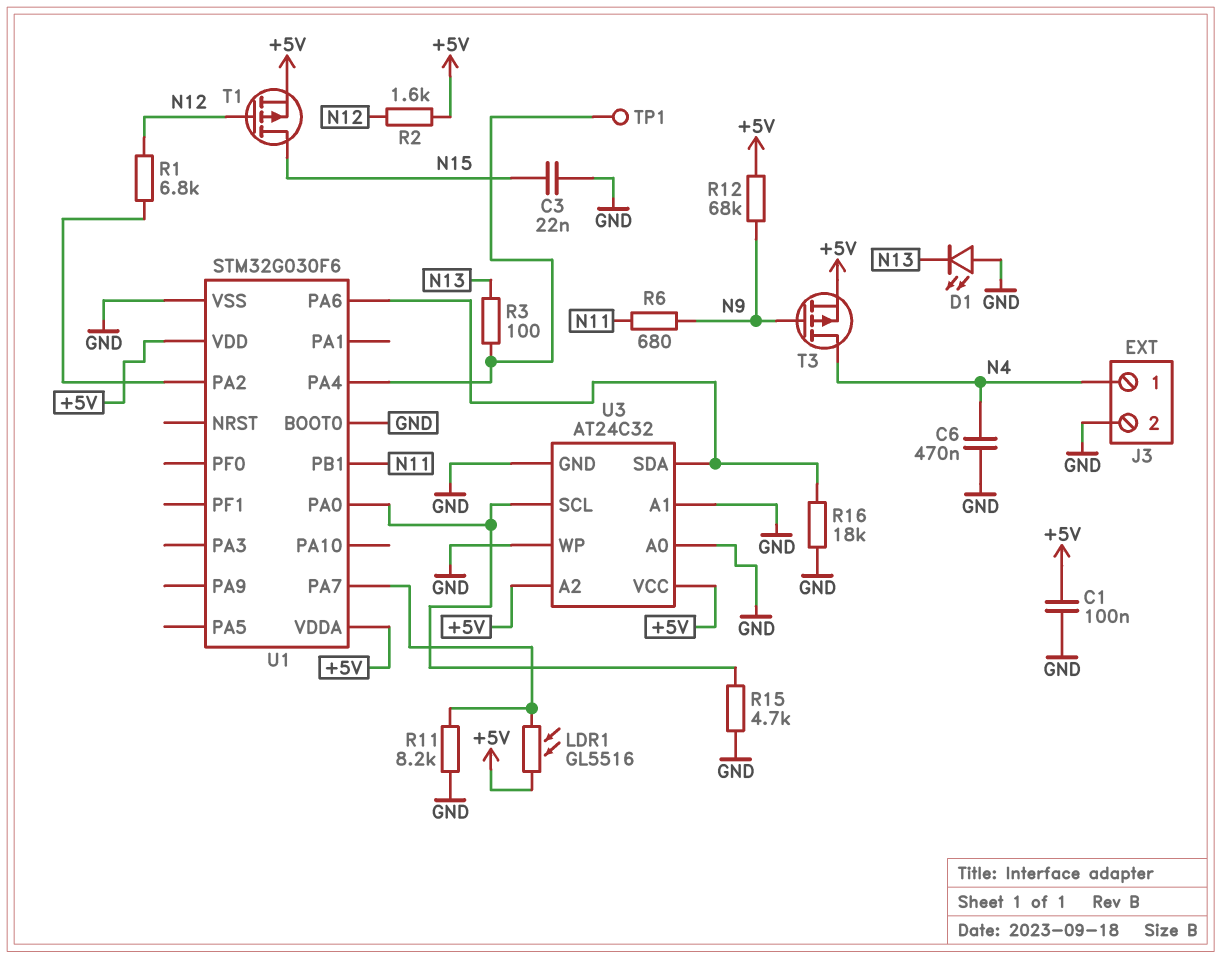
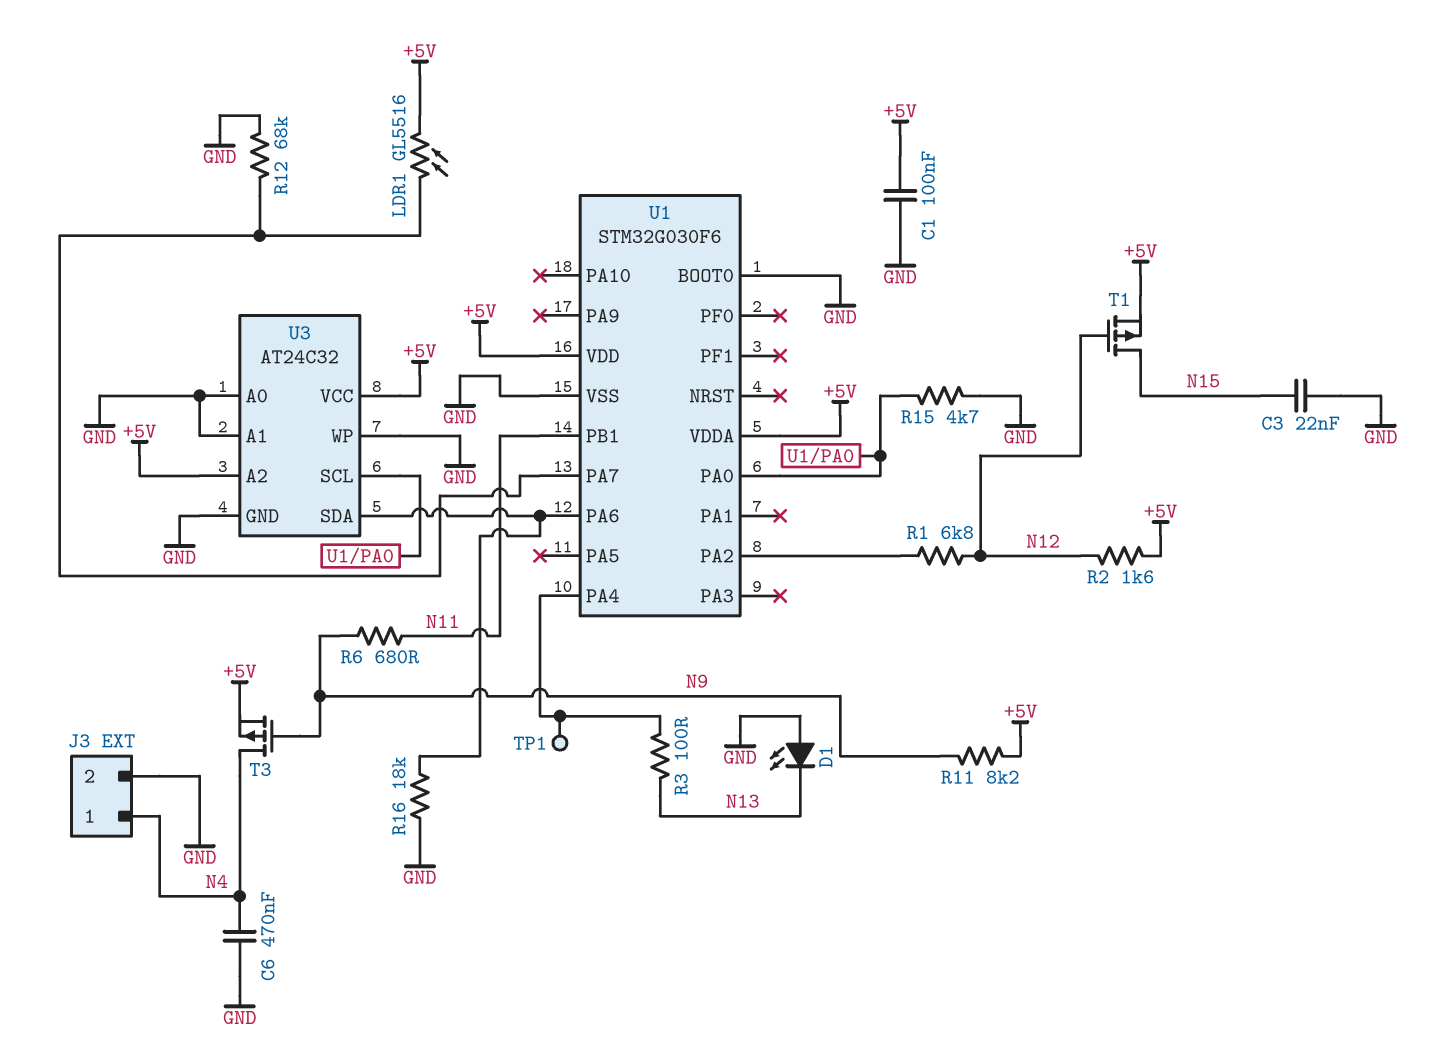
R11: 8.2k (GND, U1/PA7) -> 8.2k (+5V, N9)
R12: 68k (+5V, N9) -> 68k (GND, U1/PA7)

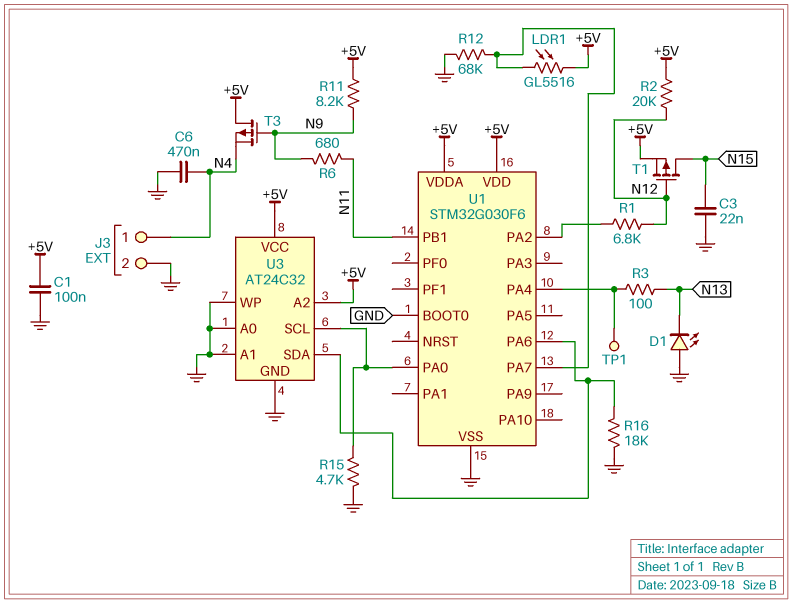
R2: 1.6k (+5V, N12) -> 20k (+5V, N12)
T3: PMOS (G N9, D N4, S +5V) -> PMOS (G N9, D +5V, S N4)

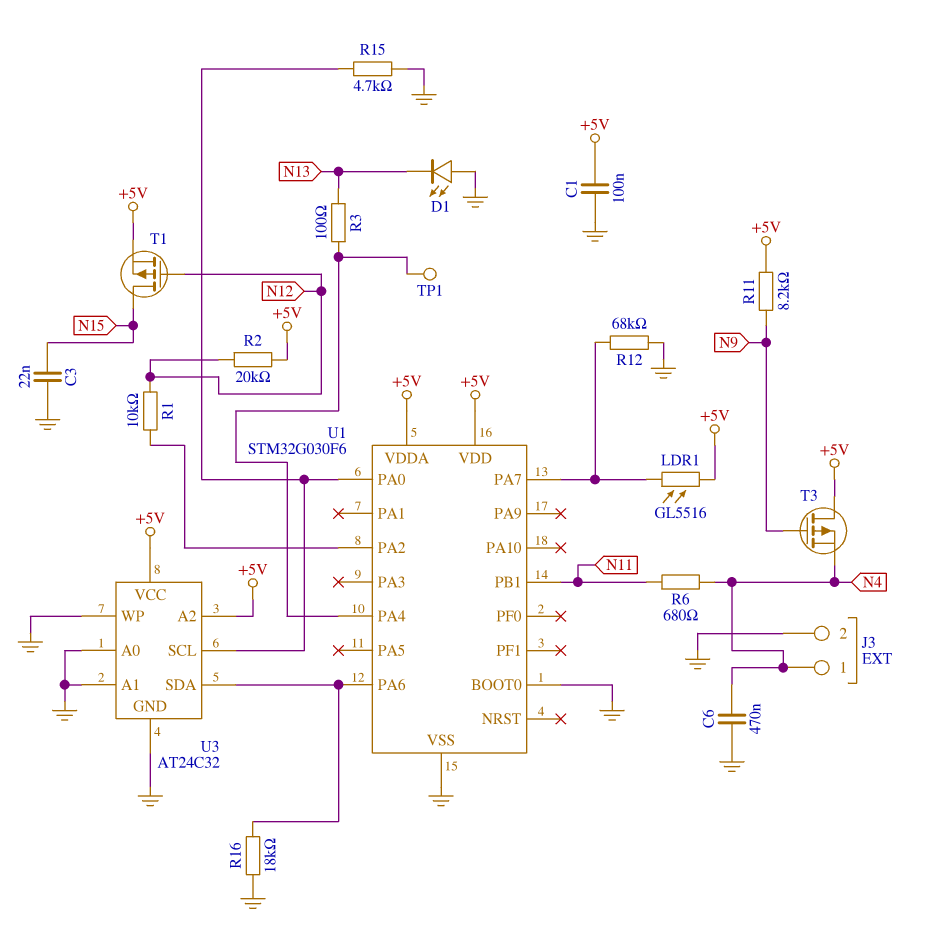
R1: 6.8k (N12, U1/PA2) -> 10k (N12, U1/PA2)
R6: 680 (N9, N11) -> 680 (N4, N11)

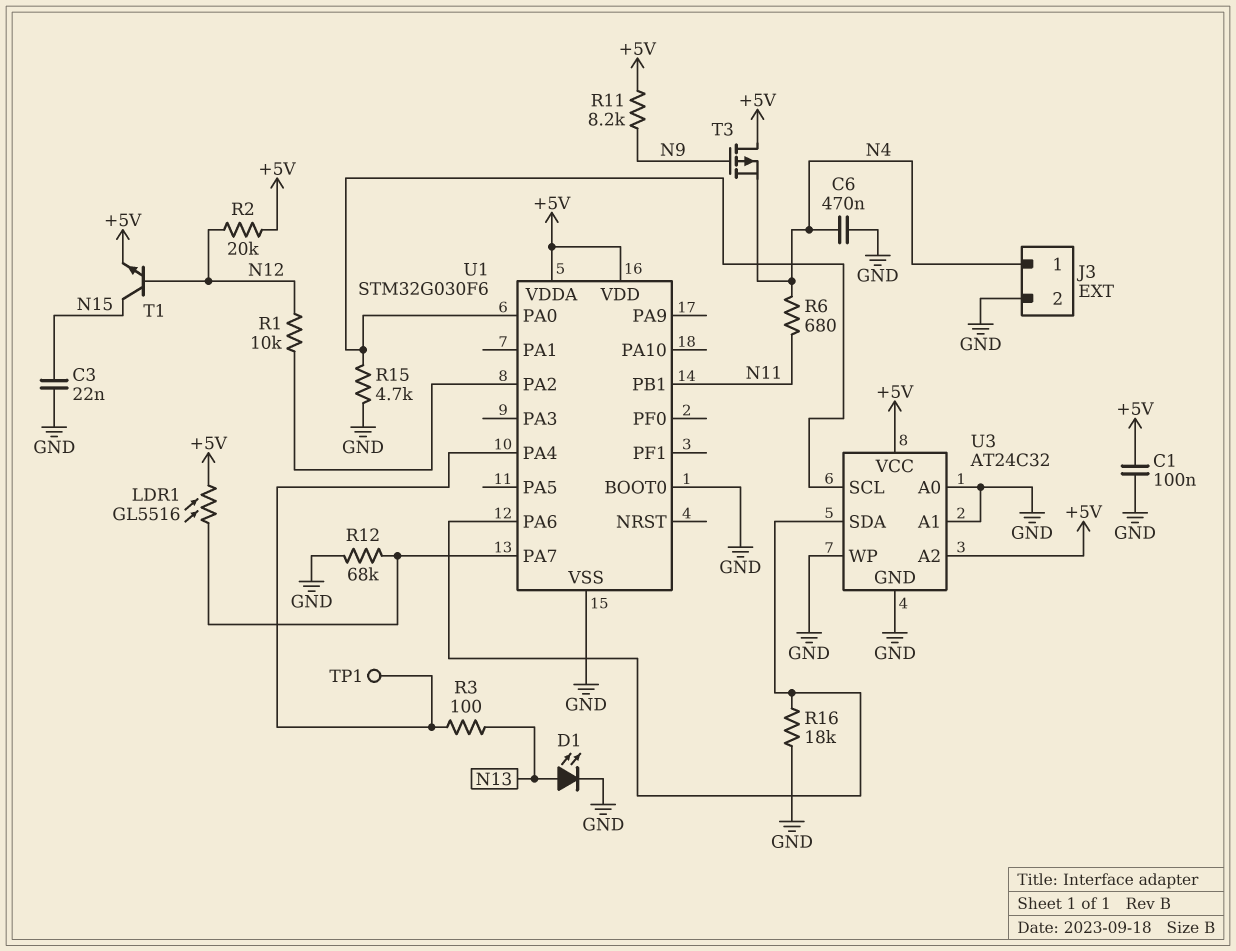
D1: LED (A GND, K N13) -> LED (A N13, K GND)
T1: PMOS (G N12, D N15, S +5V) -> NPN (B N12, C N15, E +5V)

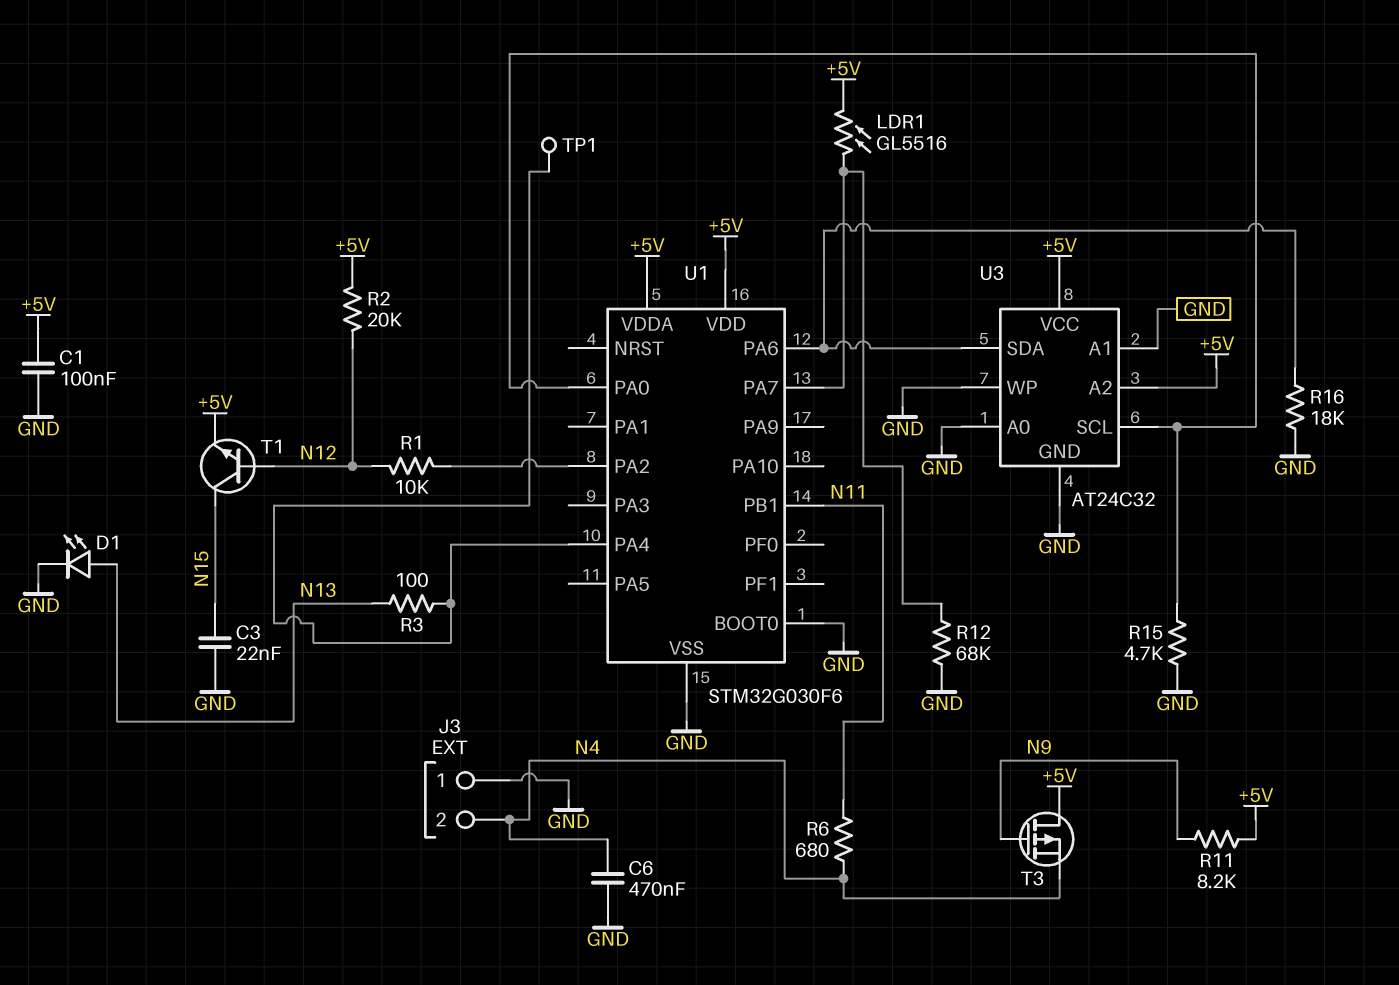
J3 pin 1: N4 -> GND
J3 pin 2: GND -> N4

